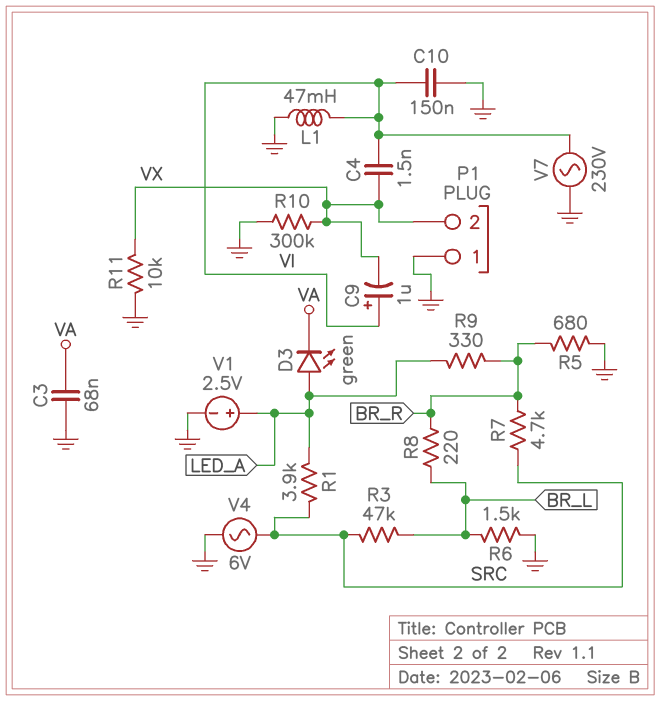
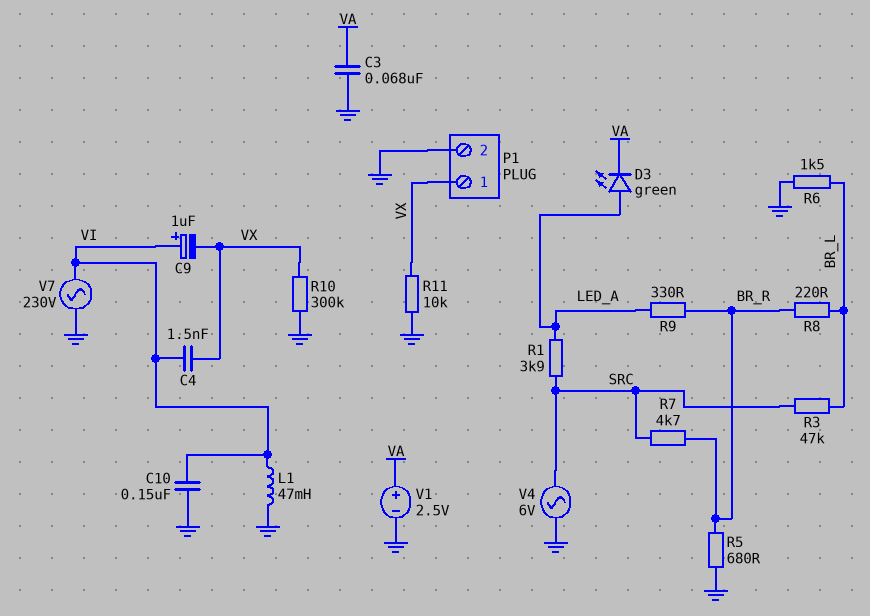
P1 pin 1: GND -> VX
P1 pin 2: VX -> GND
V1: 2.5V (plus LED_A, minus GND) -> 2.5V (plus VA, minus GND)

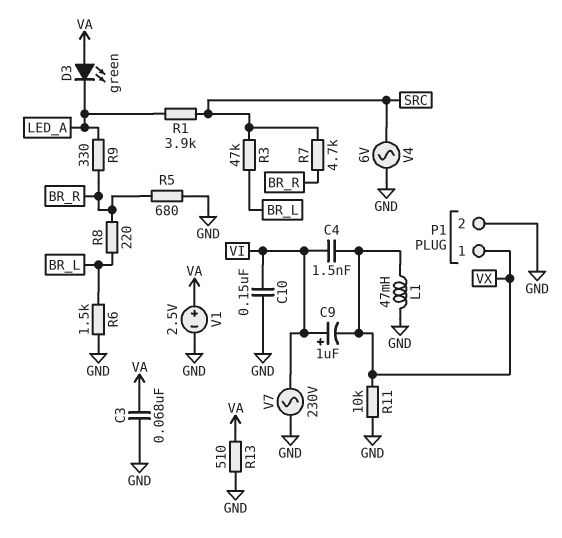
D3: LED green (A LED_A, K VA) -> LED green (A VA, K LED_A)
L1: 47mH (GND, VI) -> 47mH (GND, VX)
R10: 300k (GND, VX) -> none
R13: none -> 510 (GND, VA)

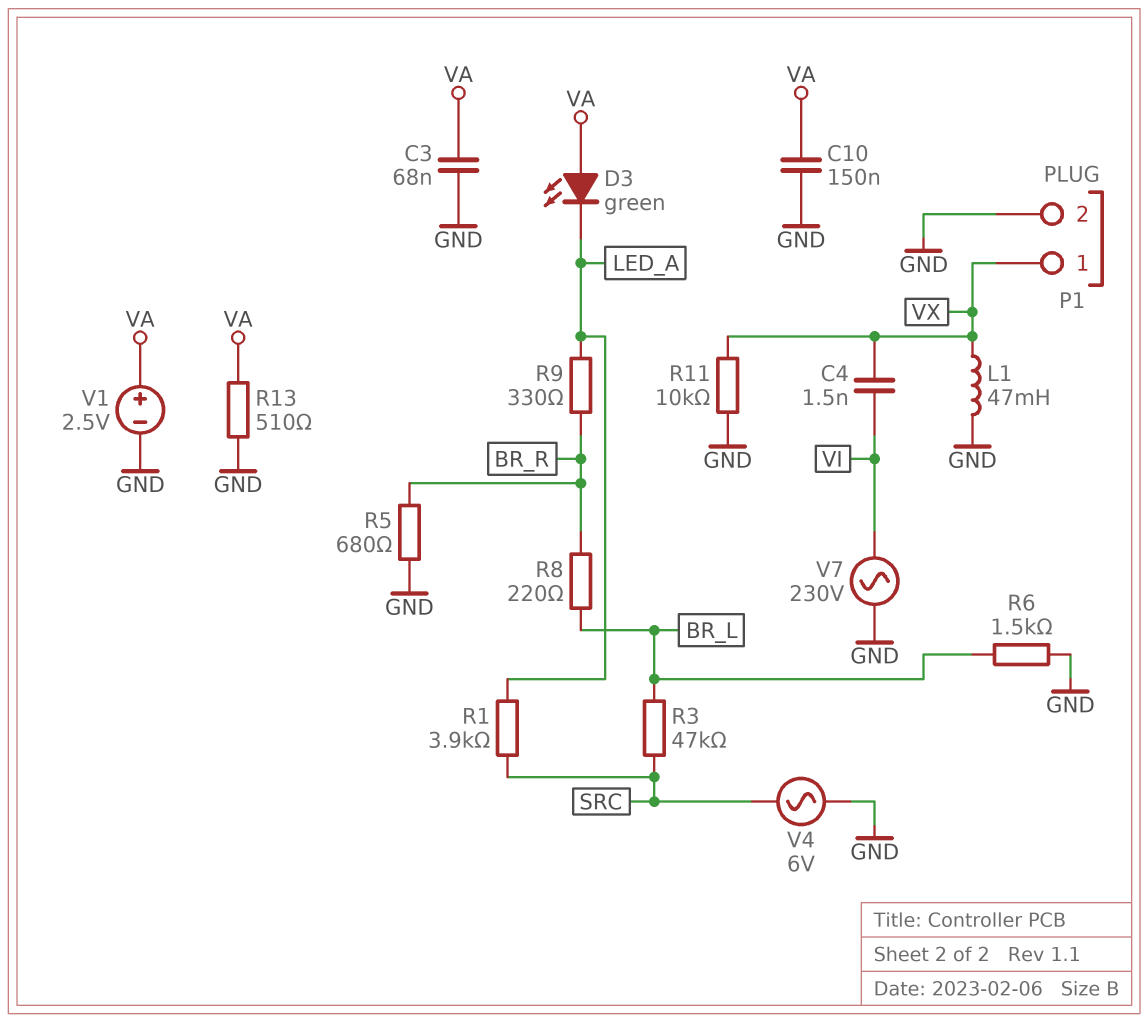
C9: 1uF (plus VI, minus VX) -> none
C10: 150nF (GND, VI) -> 150nF (GND, VA)
R7: 4.7k (BR_R, SRC) -> none

